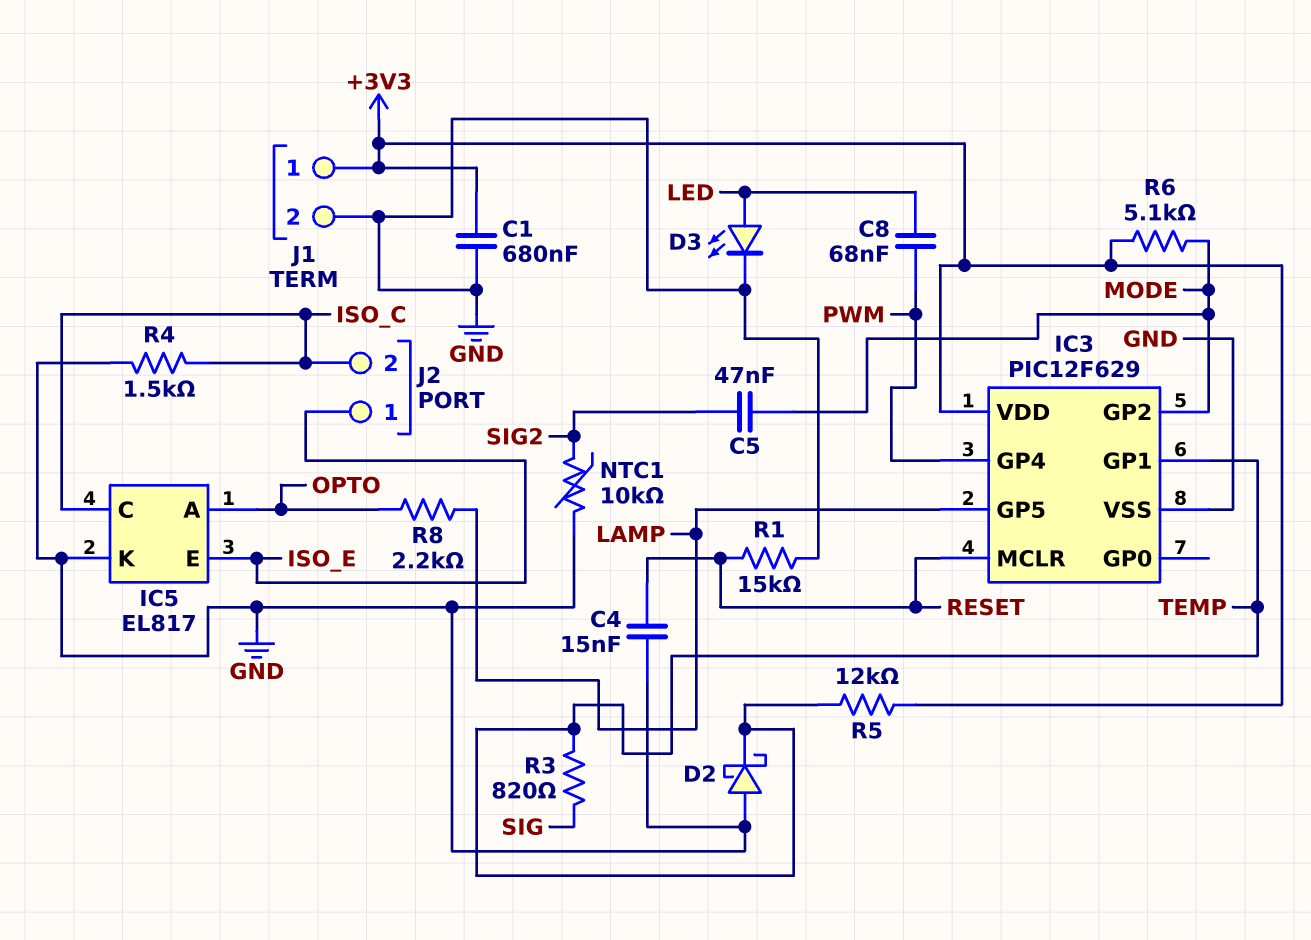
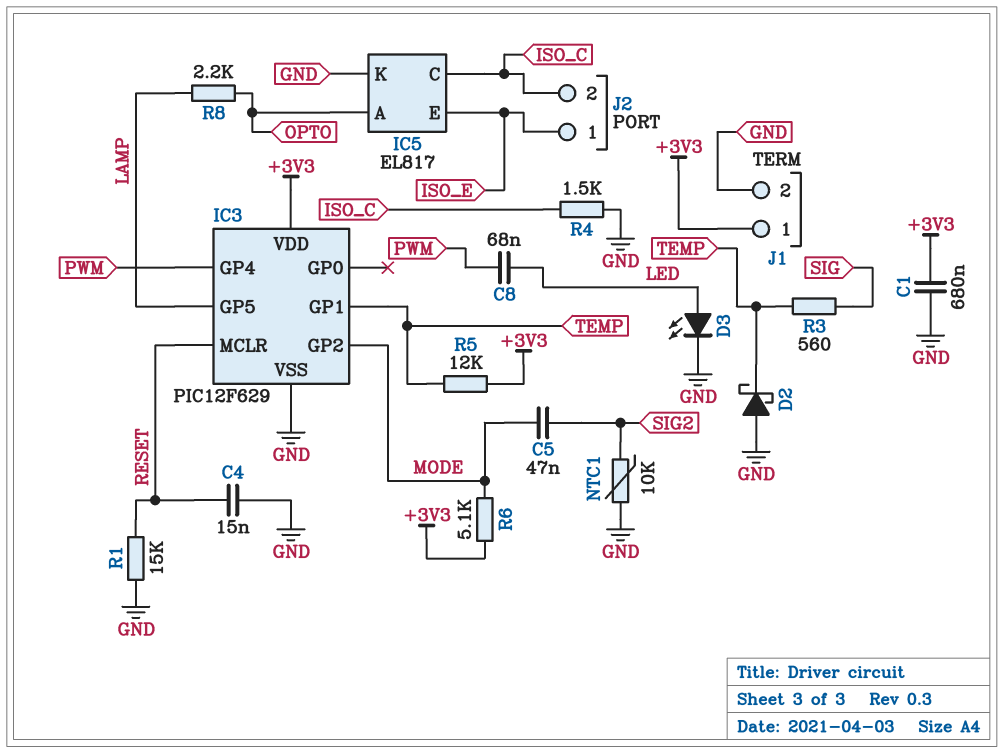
R3: 820 (SIG, TEMP) -> 560 (SIG, TEMP)

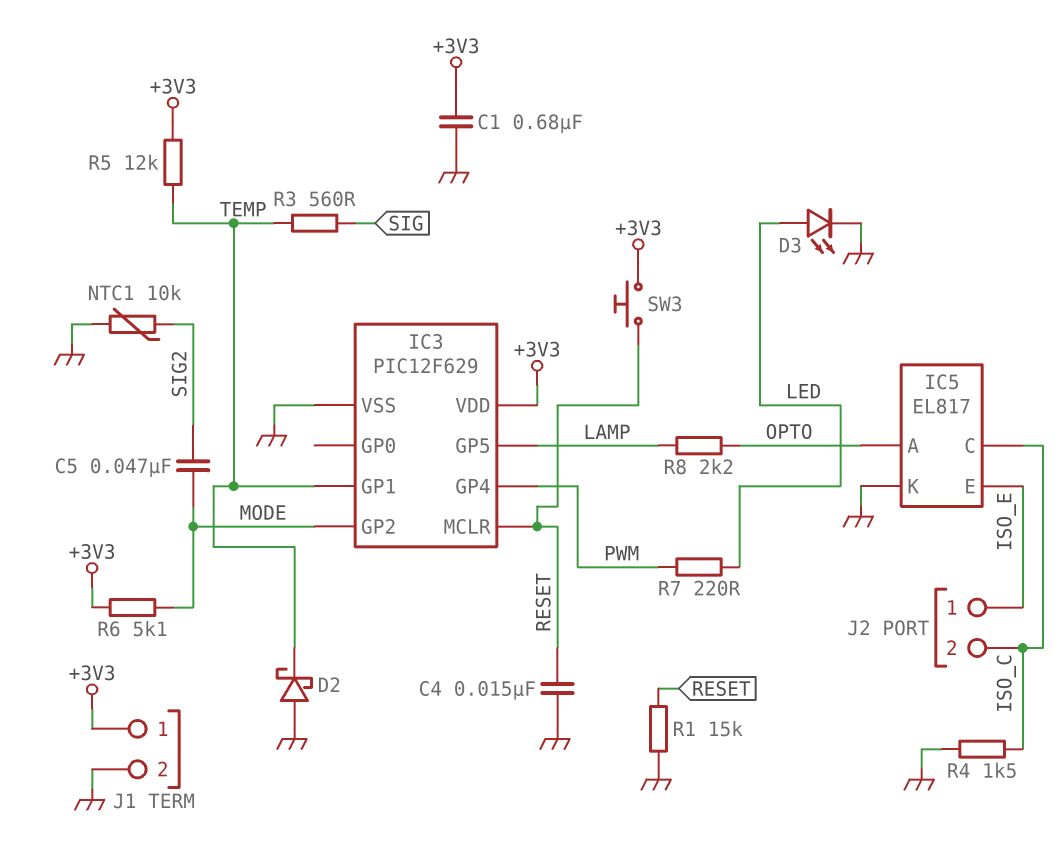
C8: 68nF (LED, PWM) -> none
R7: none -> 220 (LED, PWM)
SW3: none -> button (+3V3, RESET)

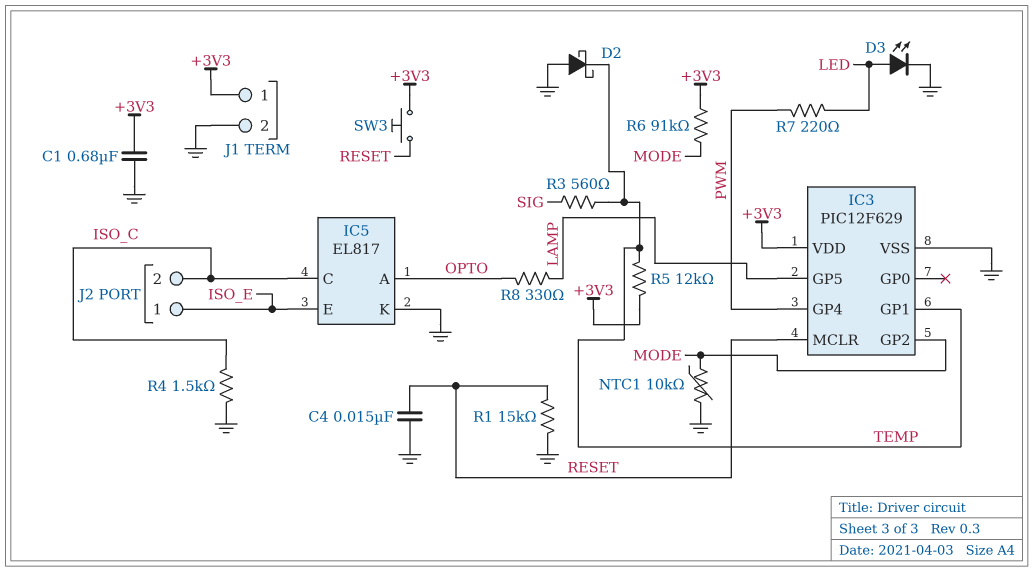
C5: 47nF (MODE, SIG2) -> none
NTC1: 10k (GND, SIG2) -> 10k (GND, MODE)
R6: 5.1k (+3V3, MODE) -> 91k (+3V3, MODE)
R8: 2.2k (LAMP, OPTO) -> 330 (LAMP, OPTO)

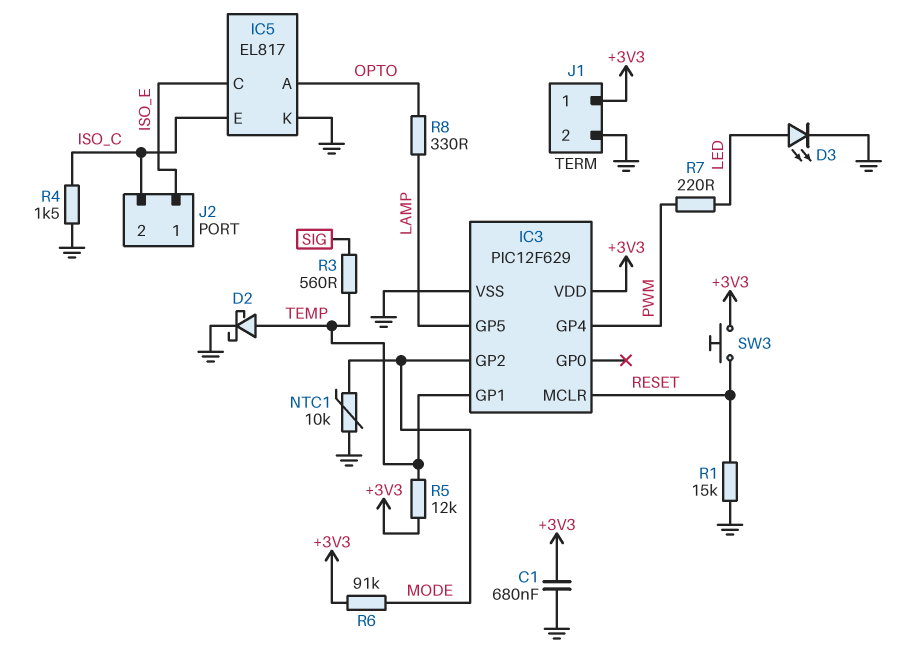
C4: 15nF (GND, RESET) -> none
D2: schottky (A GND, K TEMP) -> schottky (A TEMP, K GND)
IC5 pin C: ISO_C -> ISO_E
IC5 pin E: ISO_E -> ISO_C

